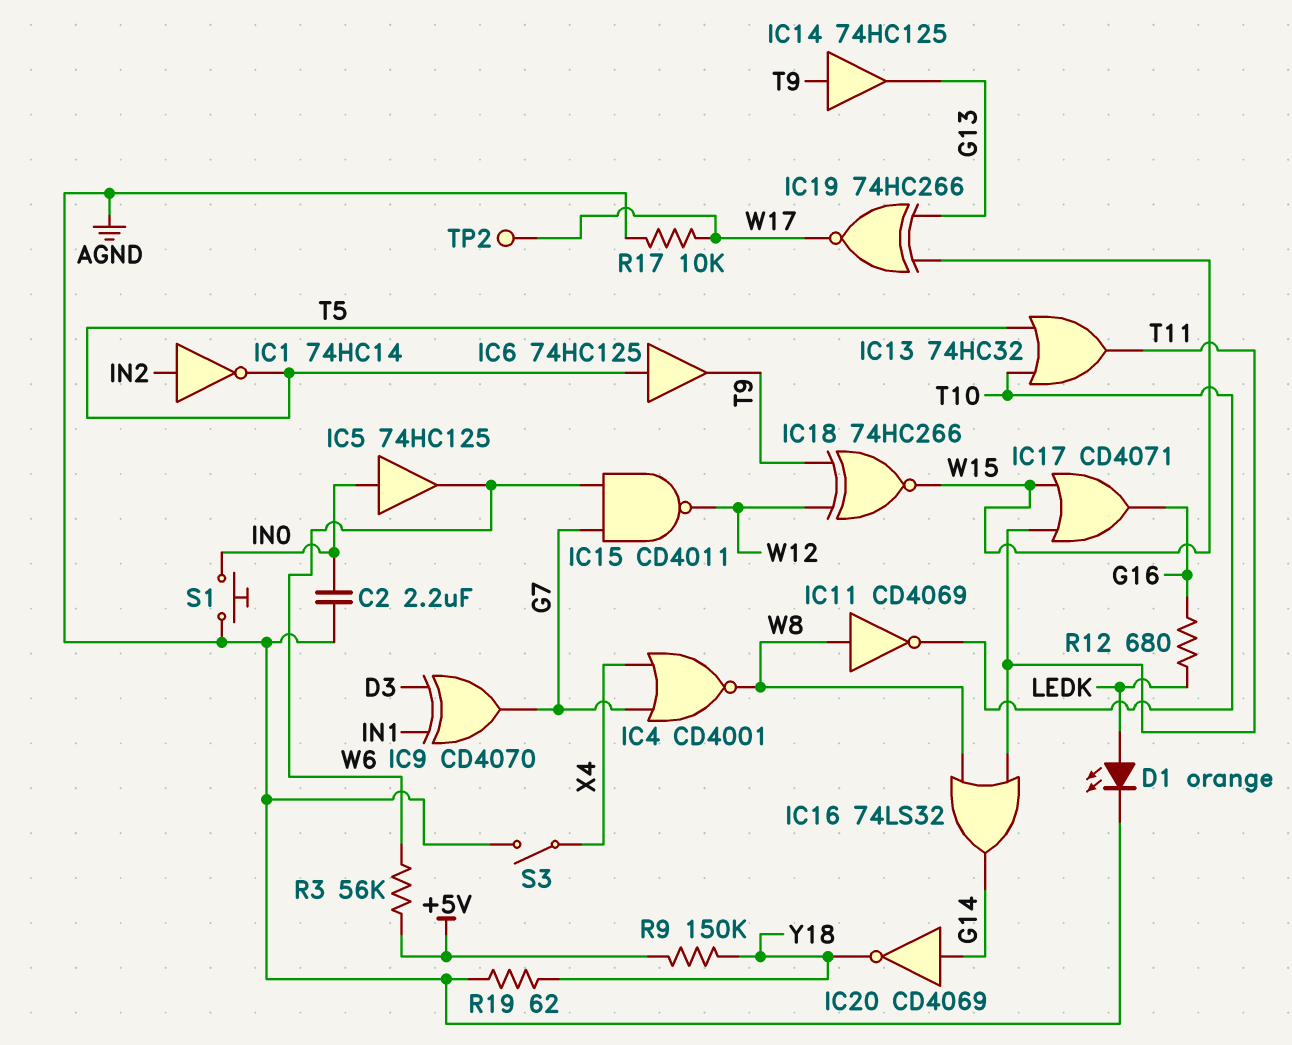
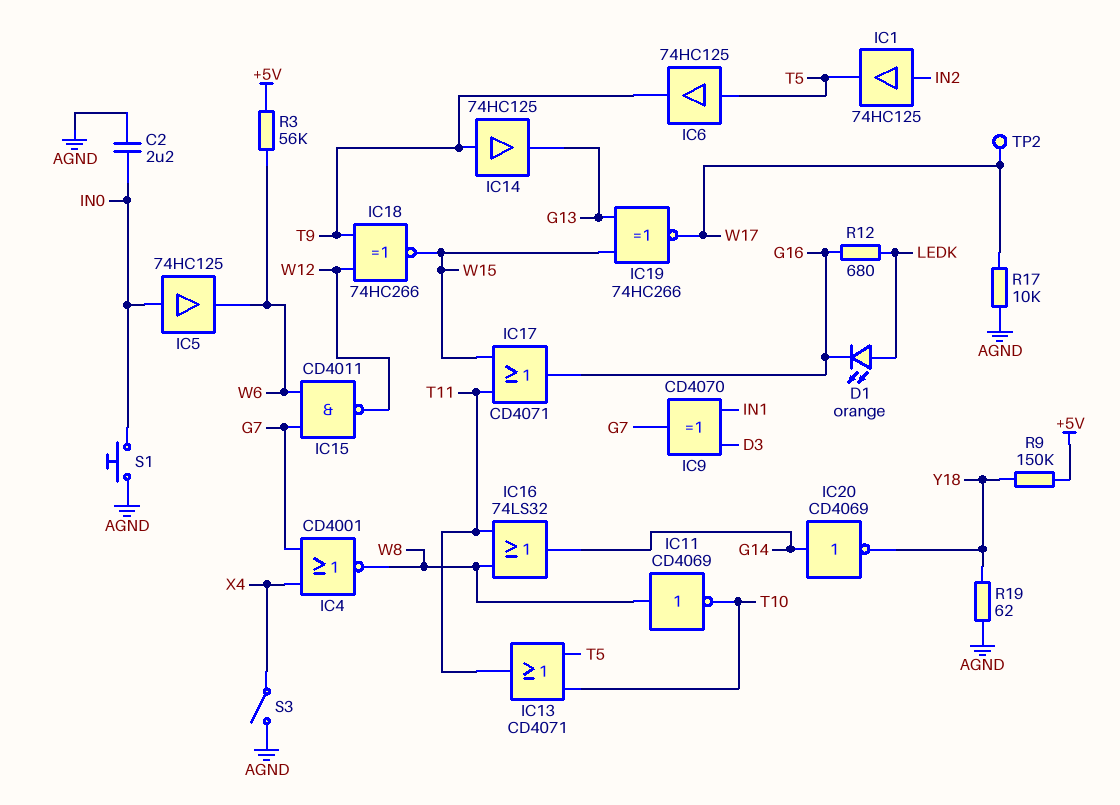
D1: LED orange (A LEDK, K AGND) -> LED orange (A LEDK, K G16)
IC1: NOT 74HC14 (in IN2, out T5) -> buffer 74HC125 (in IN2, out T5)
IC13: OR 74HC32 (in T5, in T10, out T11) -> OR CD4071 (in T5, in T10, out T11)

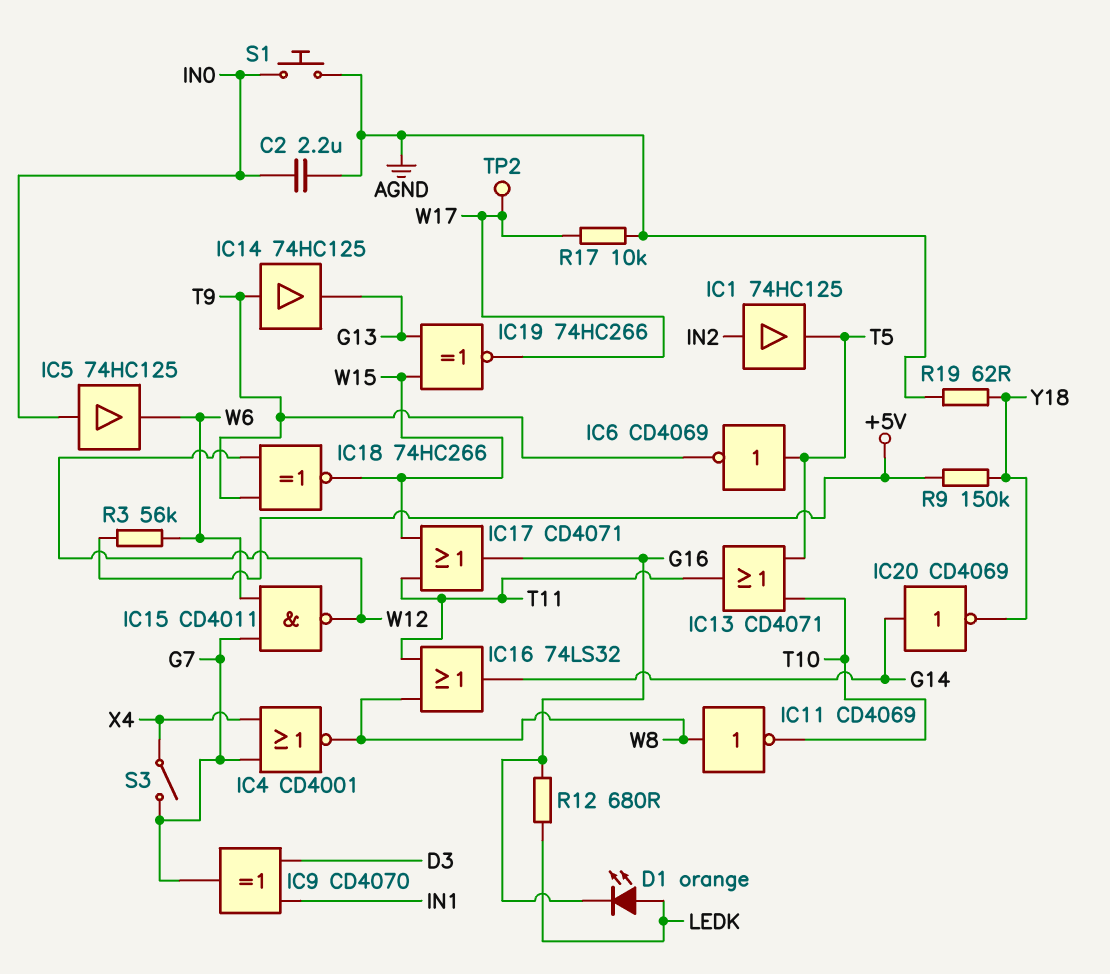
IC6: buffer 74HC125 (in T5, out T9) -> NOT CD4069 (in T5, out T9)
S3: switch (AGND, X4) -> switch (G7, X4)

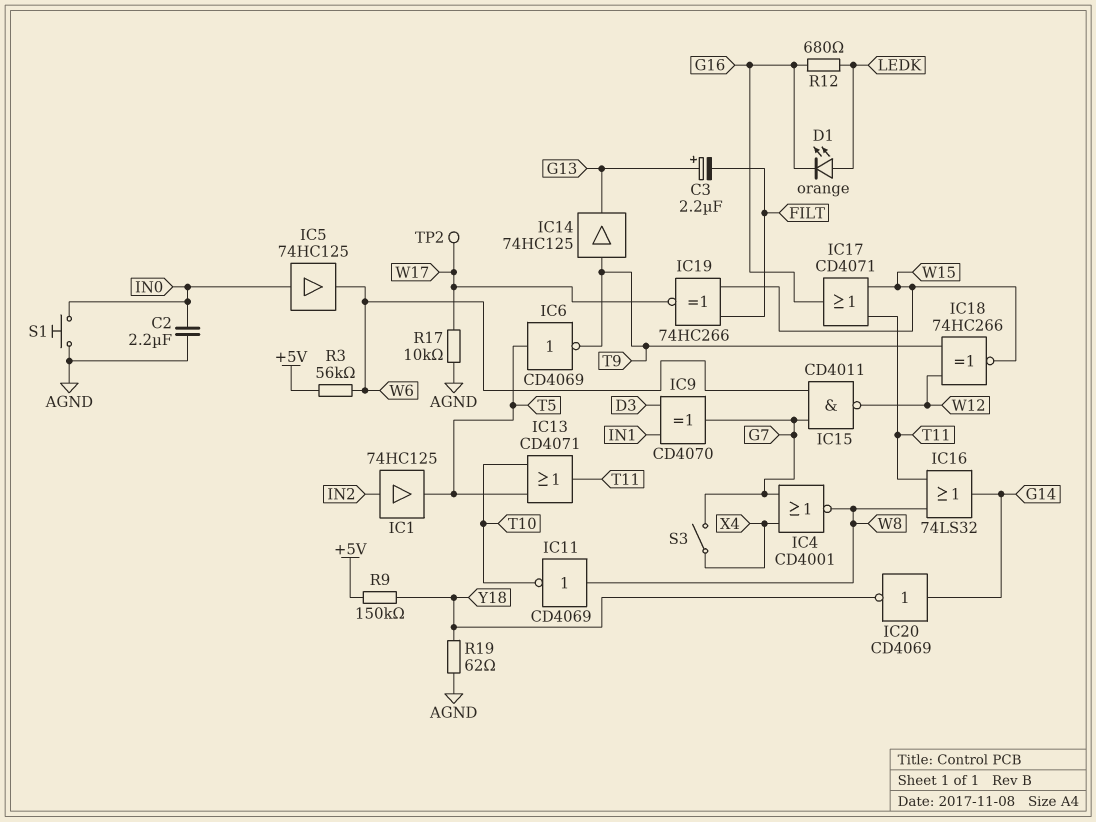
C3: none -> 2.2uF (plus G13, minus FILT)
IC19: XNOR 74HC266 (in G13, in W15, out W17) -> XNOR 74HC266 (in FILT, in W15, out W17)

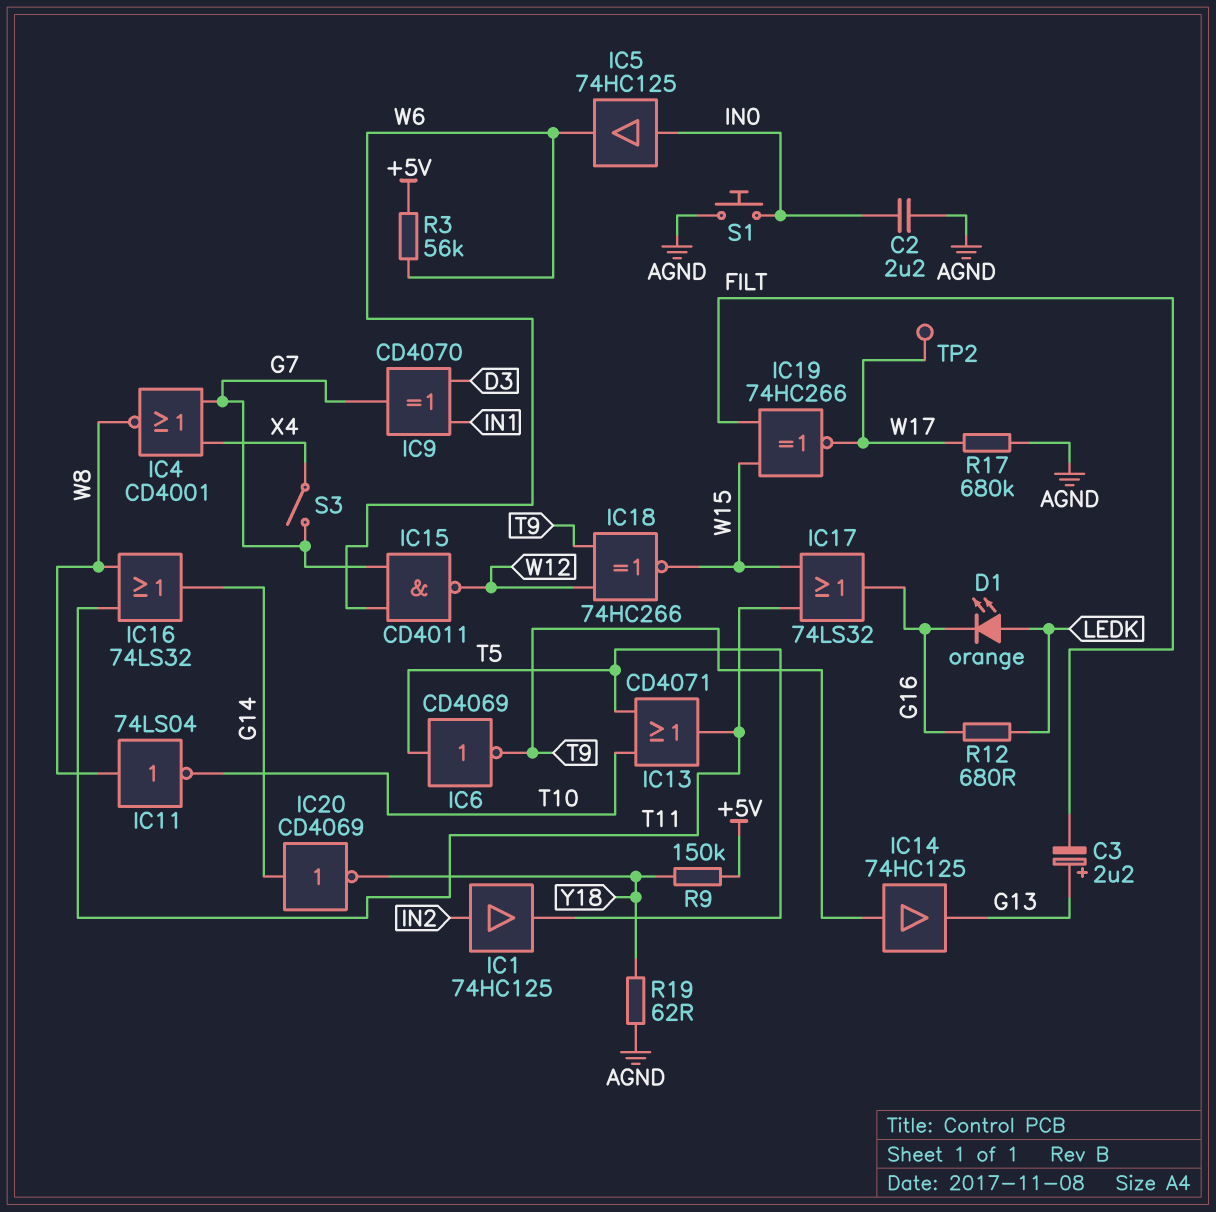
IC11: NOT CD4069 (in W8, out T10) -> NOT 74LS04 (in W8, out T10)
IC17: OR CD4071 (in T11, in W15, out G16) -> OR 74LS32 (in T11, in W15, out G16)
R17: 10k (AGND, W17) -> 680k (AGND, W17)

